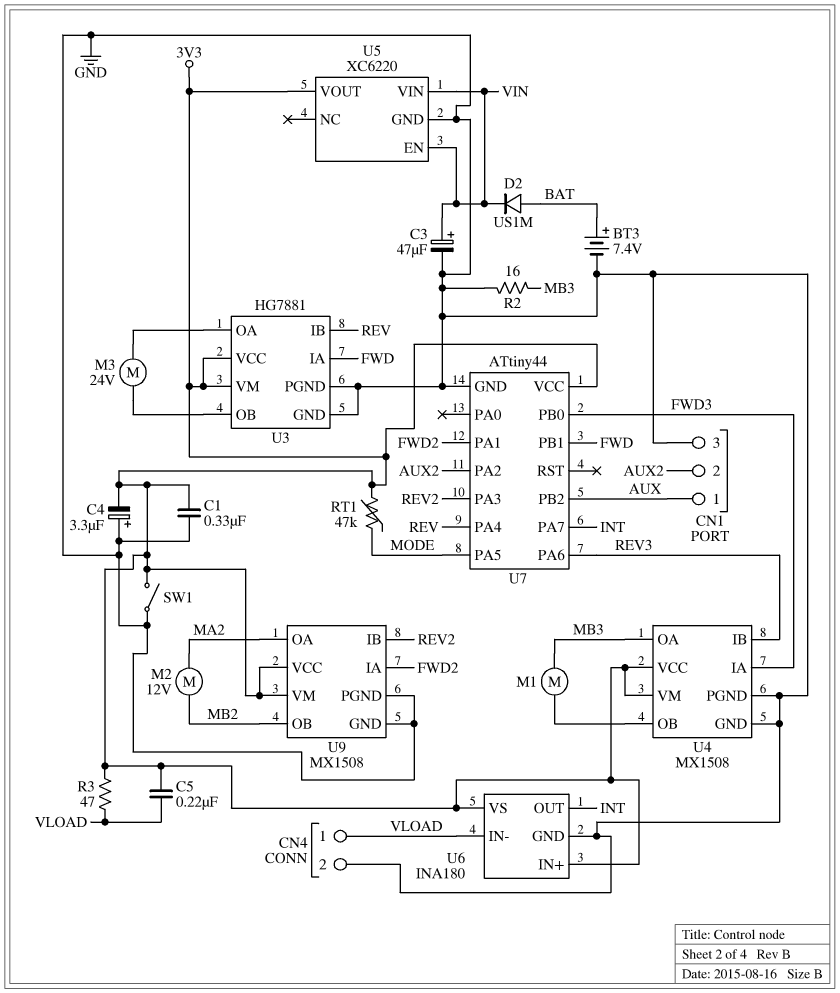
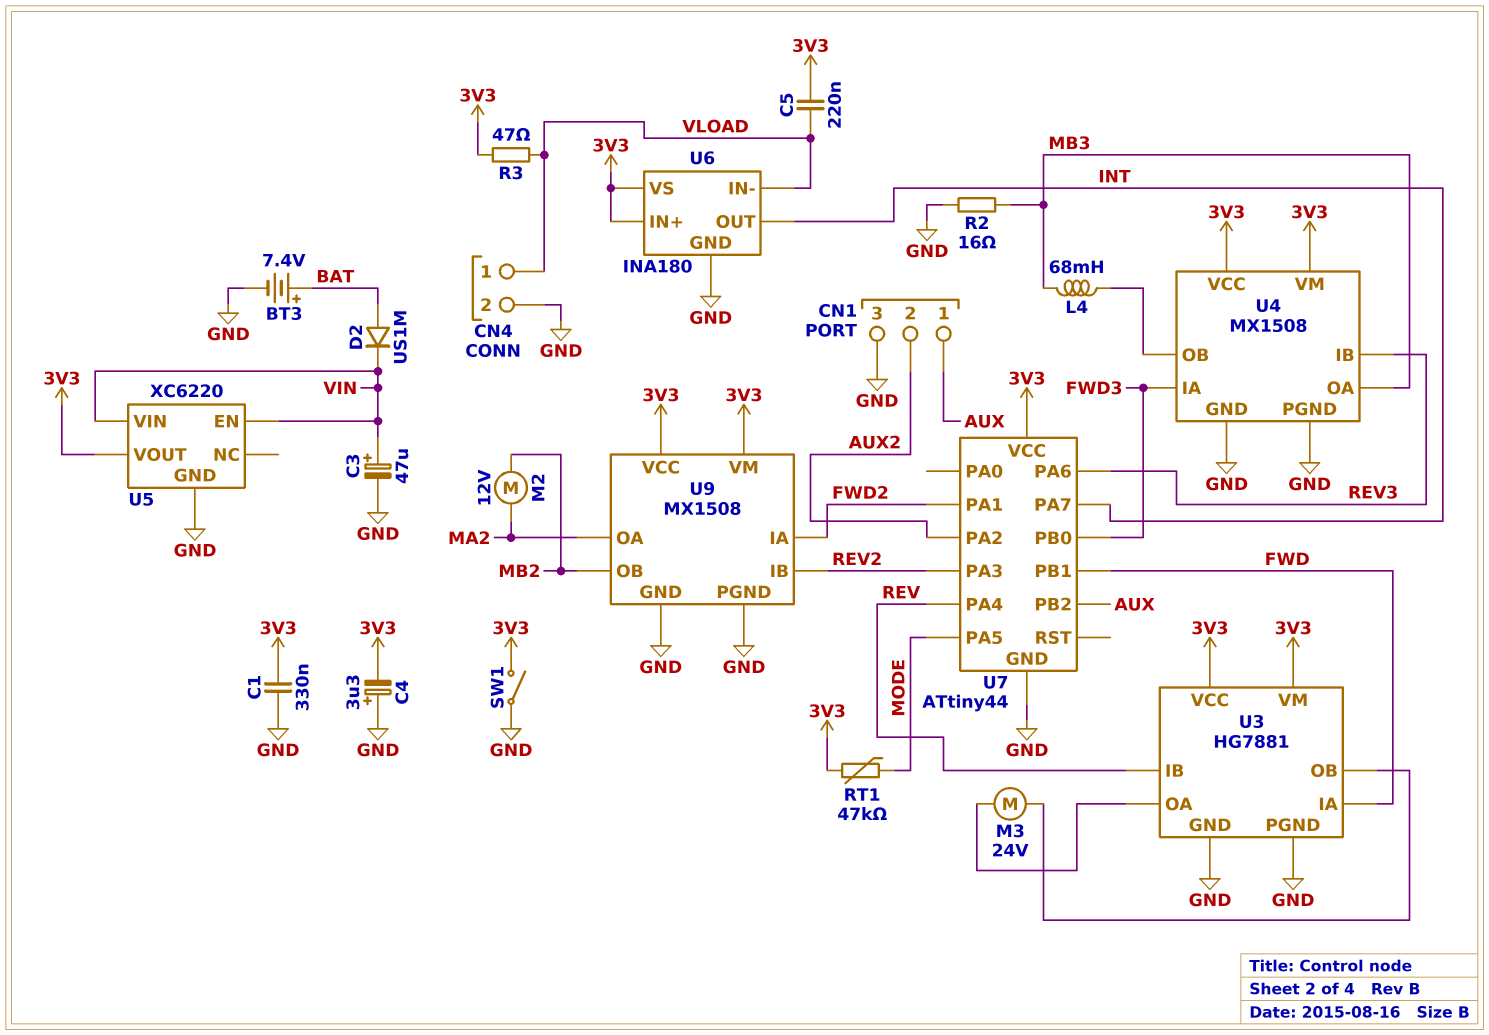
L4: none -> 68mH (MB3, U4/OB)
M1: motor (MB3, U4/OB) -> none

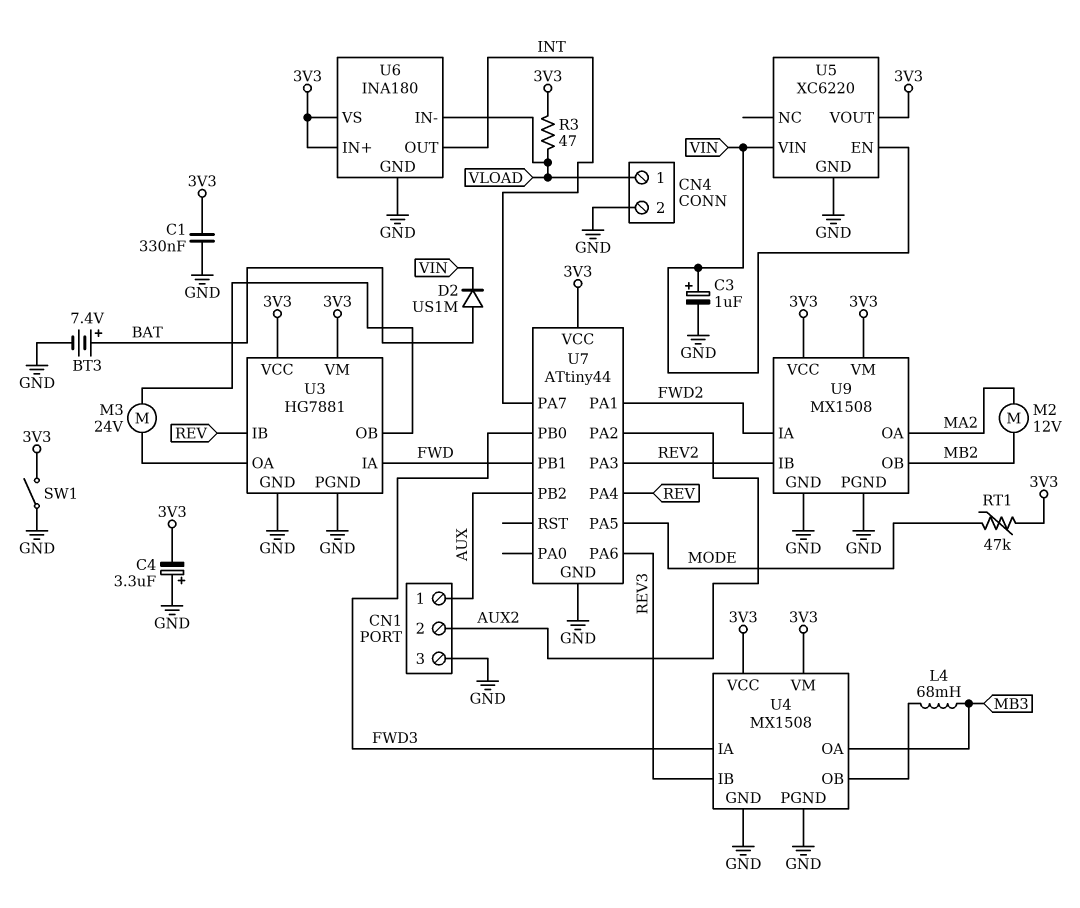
C3: 47uF (plus VIN, minus GND) -> 1uF (plus VIN, minus GND)
C5: 220nF (3V3, VLOAD) -> none
R2: 16 (GND, MB3) -> none

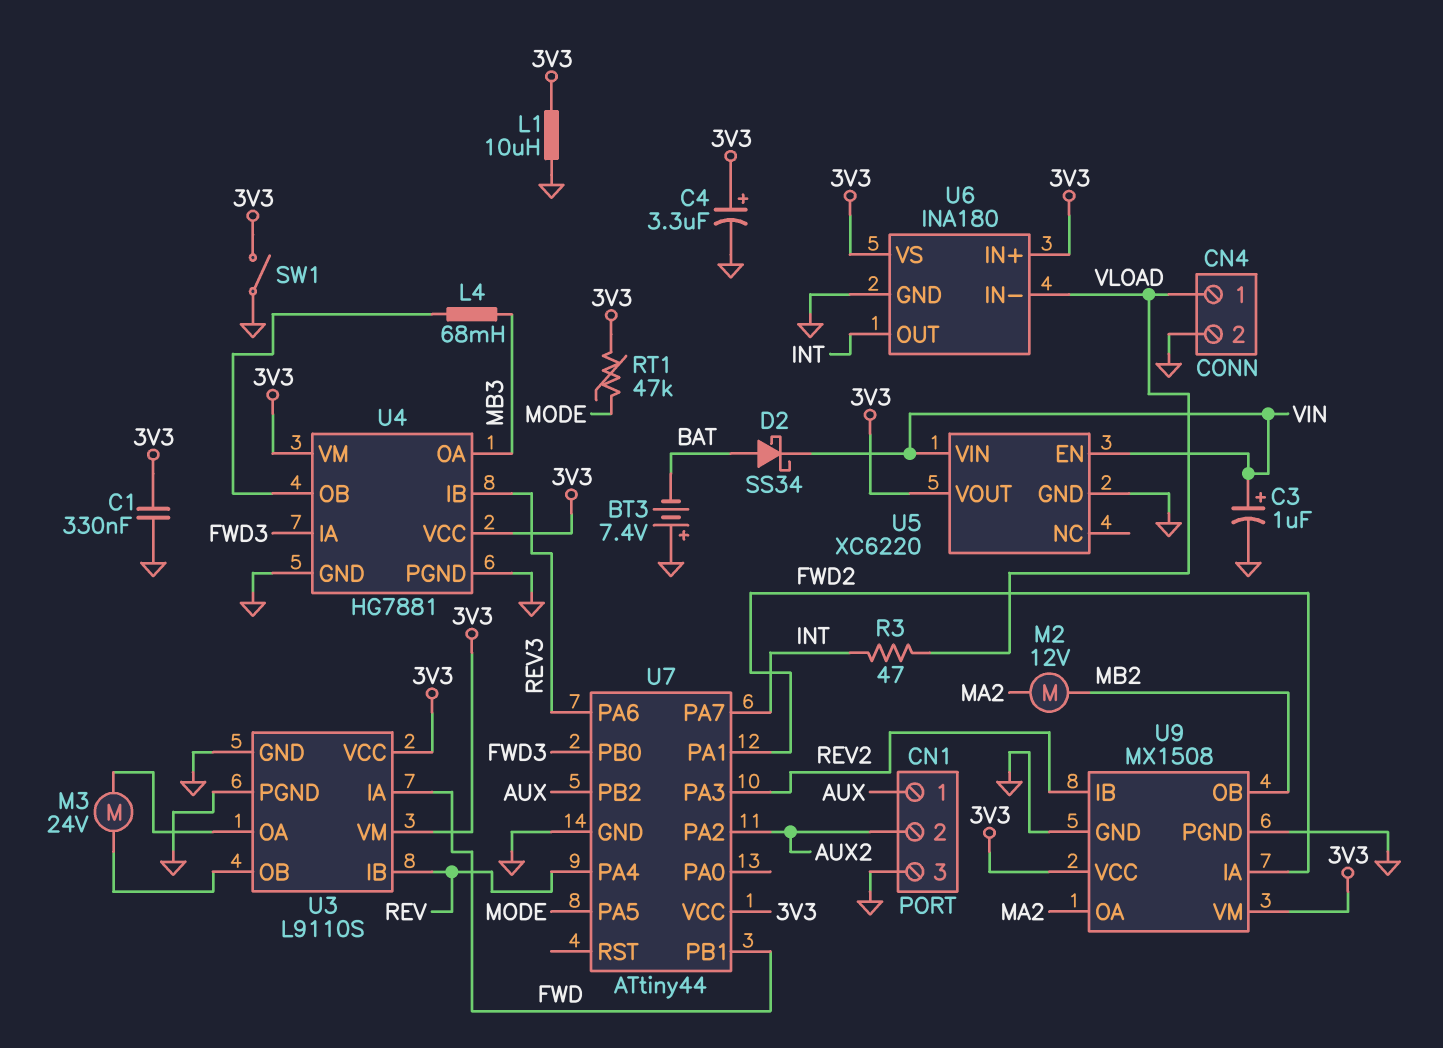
BT3: 7.4V (plus BAT, minus GND) -> 7.4V (plus GND, minus BAT)
C4: 3.3uF (plus GND, minus 3V3) -> 3.3uF (plus 3V3, minus GND)
D2: diode US1M (A BAT, K VIN) -> schottky SS34 (A BAT, K VIN)
L1: none -> 10uH (3V3, GND)
R3: 47 (3V3, VLOAD) -> 47 (INT, VLOAD)
U3: HG7881 -> L9110S
U4: MX1508 -> HG7881

